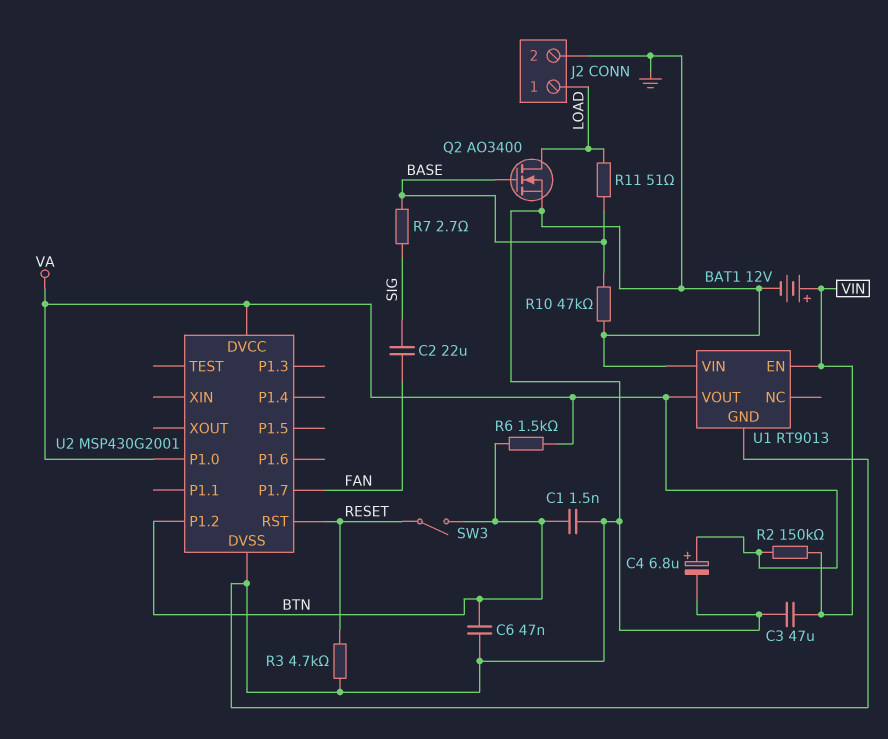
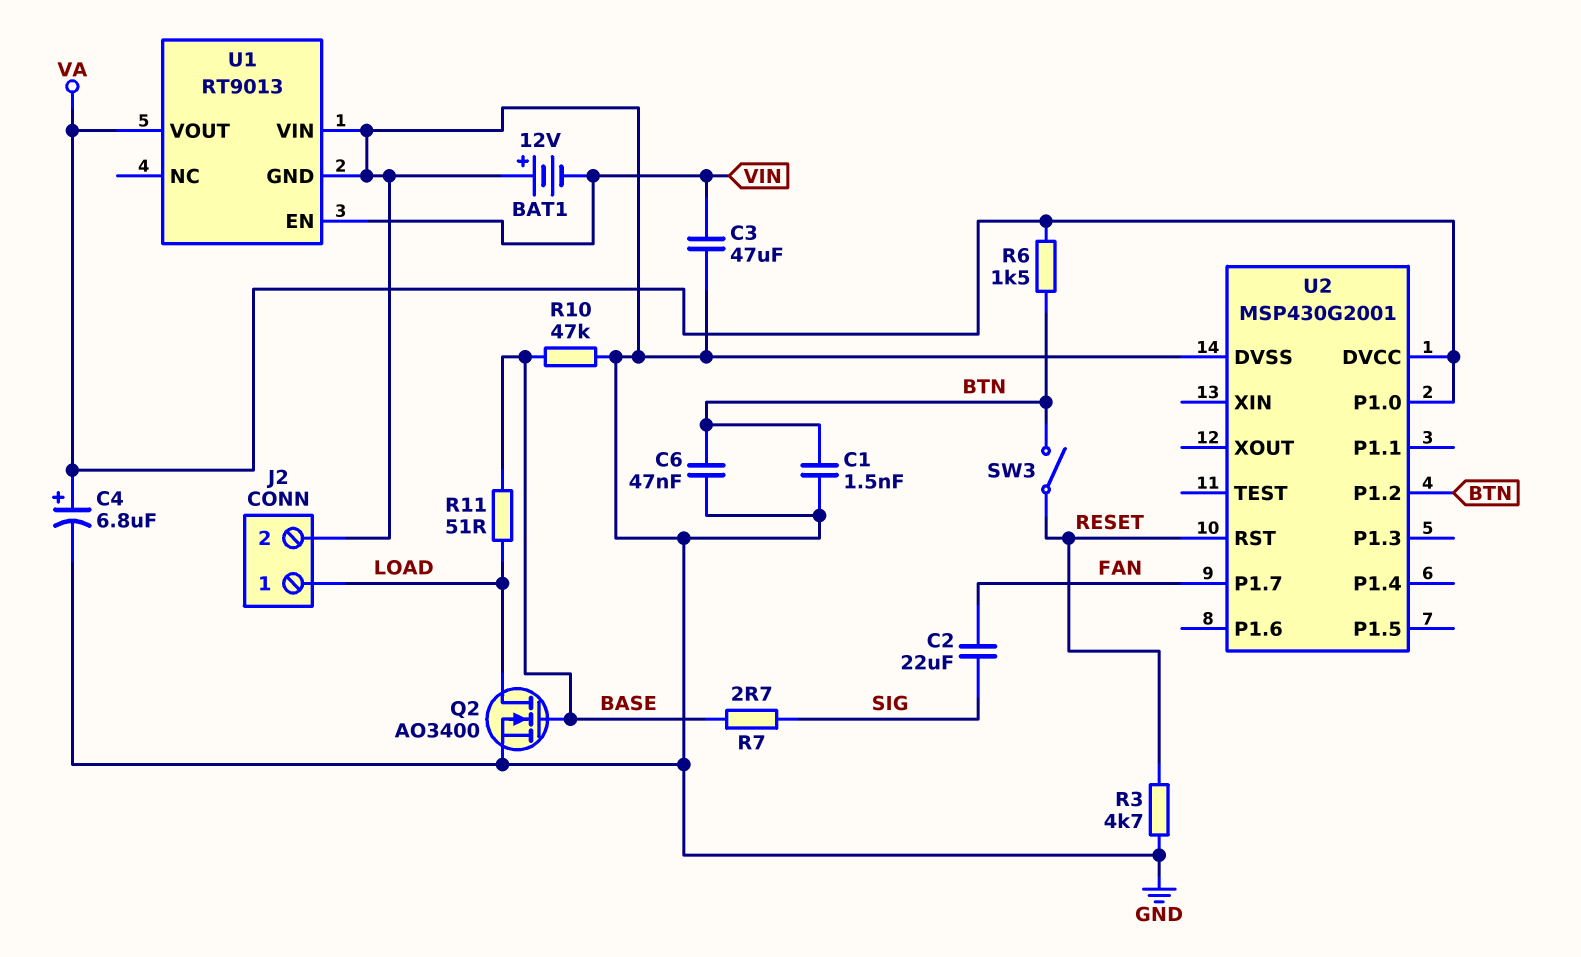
BAT1: 12V (plus VIN, minus GND) -> 12V (plus GND, minus VIN)
R2: 150k (VA, VIN) -> none

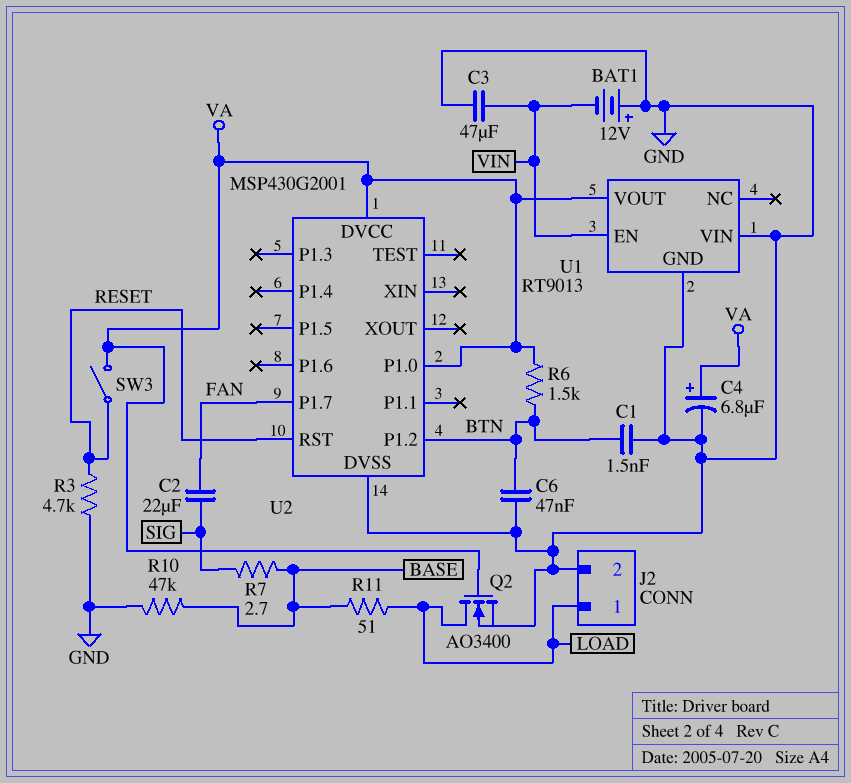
Q2: NMOS AO3400 (G BASE, D LOAD, S GND) -> NMOS AO3400 (G VA, D LOAD, S GND)
SW3: switch (BTN, RESET) -> switch (RESET, VA)

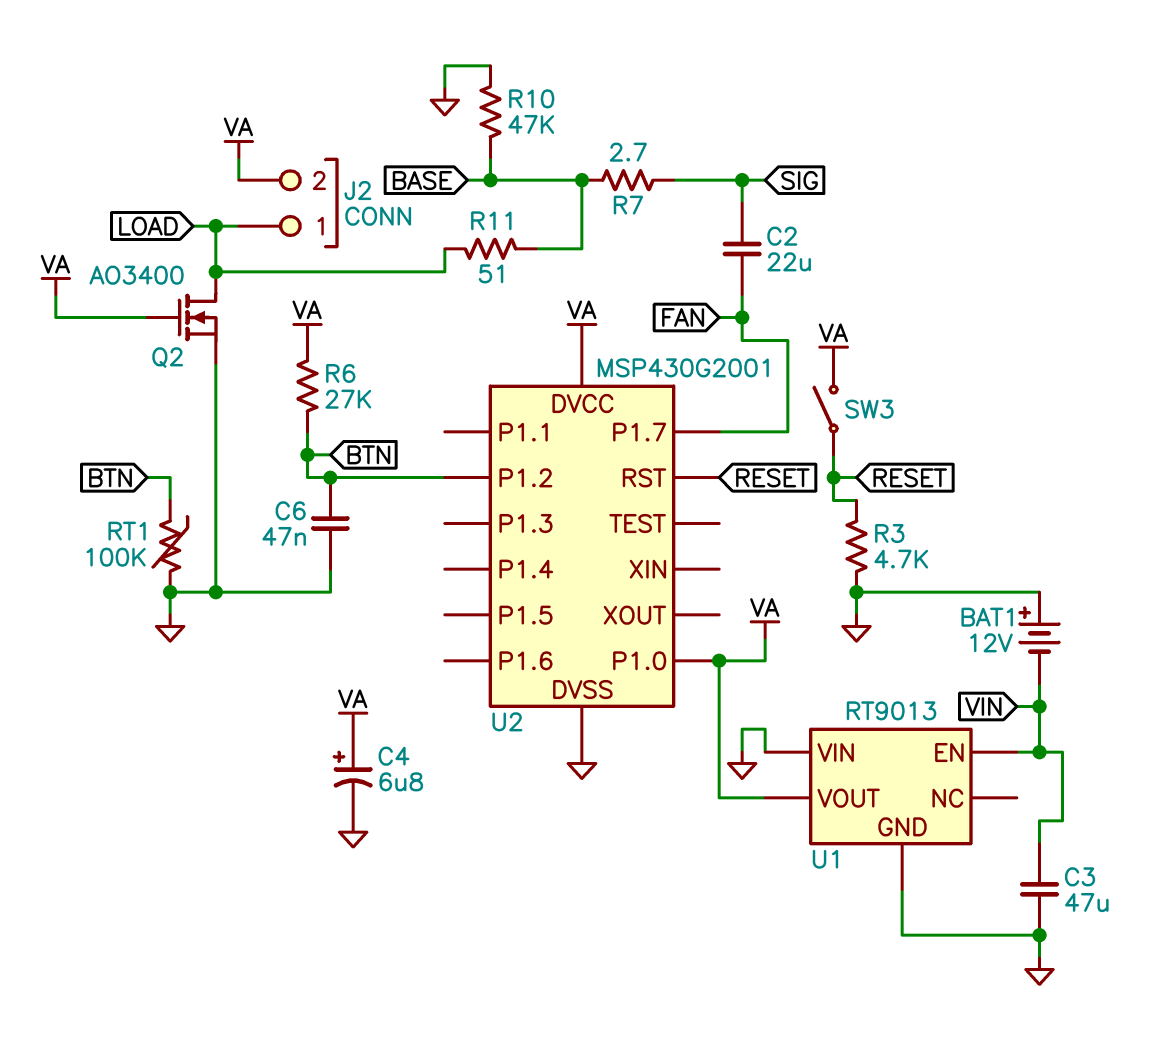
C1: 1.5nF (BTN, GND) -> none
J2 pin 2: GND -> VA
R6: 1.5k (BTN, VA) -> 27k (BTN, VA)
RT1: none -> 100k (BTN, GND)

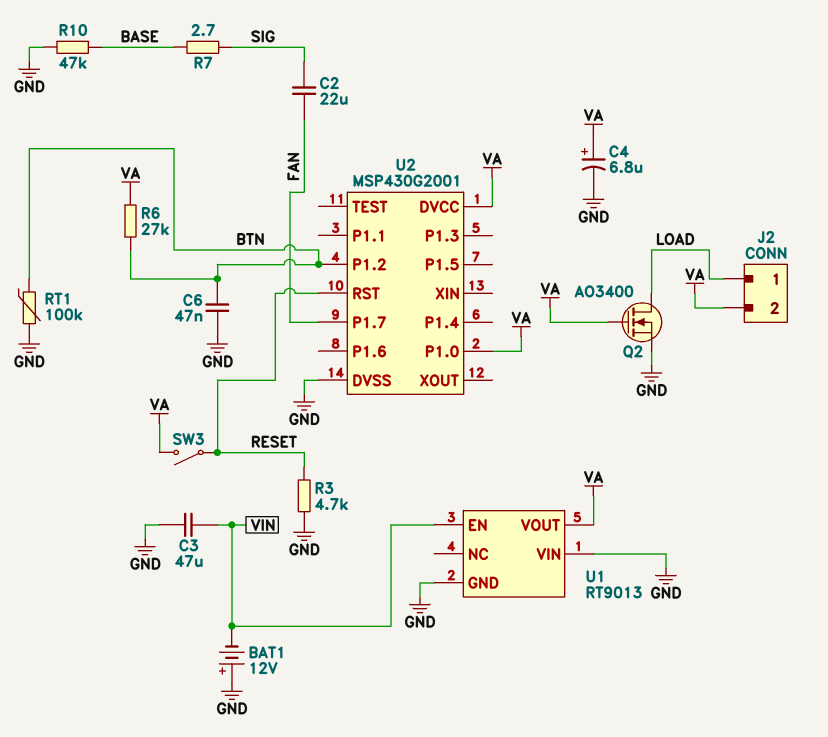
R11: 51 (BASE, LOAD) -> none

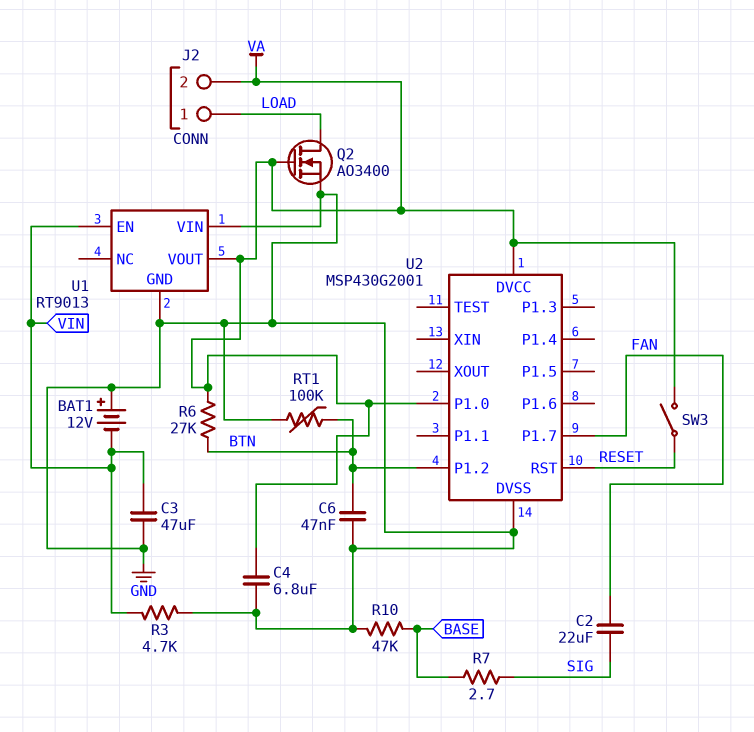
C4: 6.8uF (plus VA, minus GND) -> 6.8uF (GND, VA)
R3: 4.7k (GND, RESET) -> 4.7k (GND, VIN)

